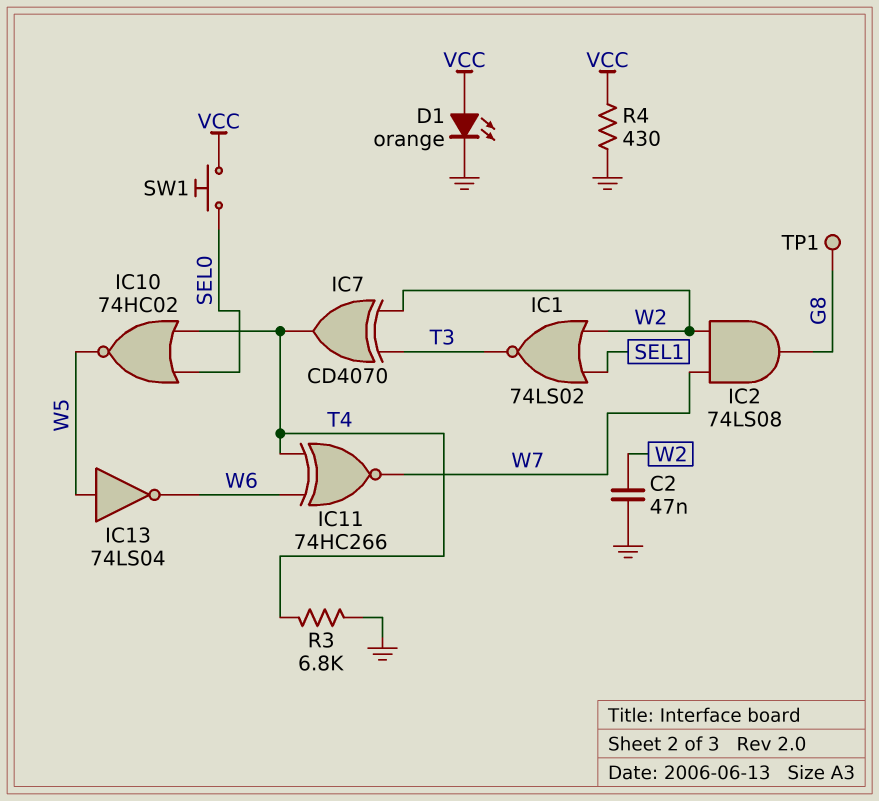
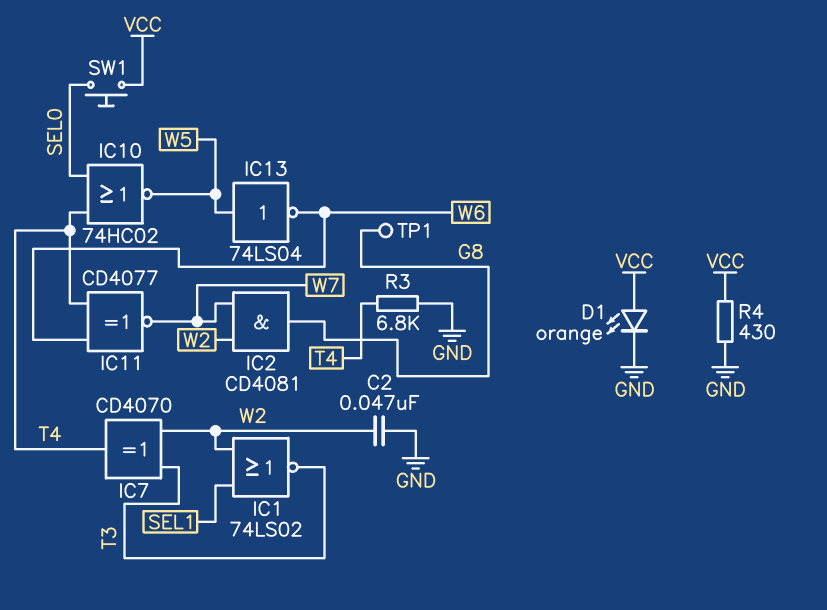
IC2: AND 74LS08 (in W2, in W7, out G8) -> AND CD4081 (in W2, in W7, out G8)
IC11: XNOR 74HC266 (in T4, in W6, out W7) -> XNOR CD4077 (in T4, in W6, out W7)

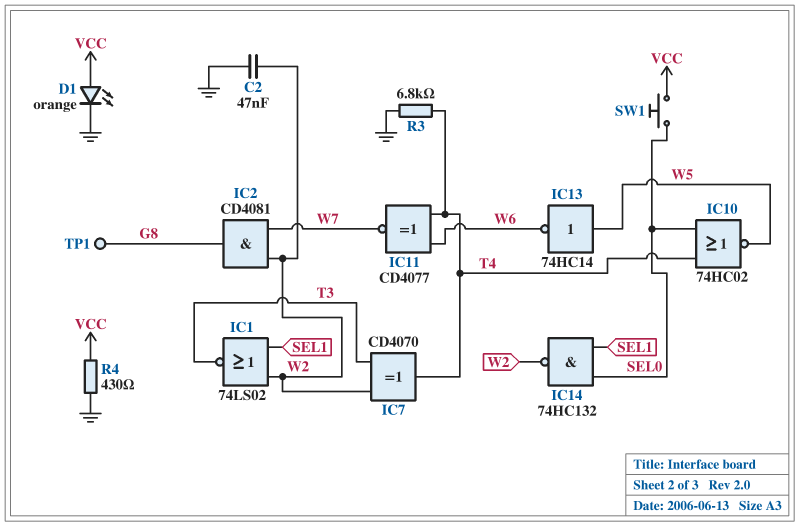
IC13: NOT 74LS04 (in W5, out W6) -> NOT 74HC14 (in W5, out W6)
IC14: none -> NAND 74HC132 (in SEL0, in SEL1, out W2)

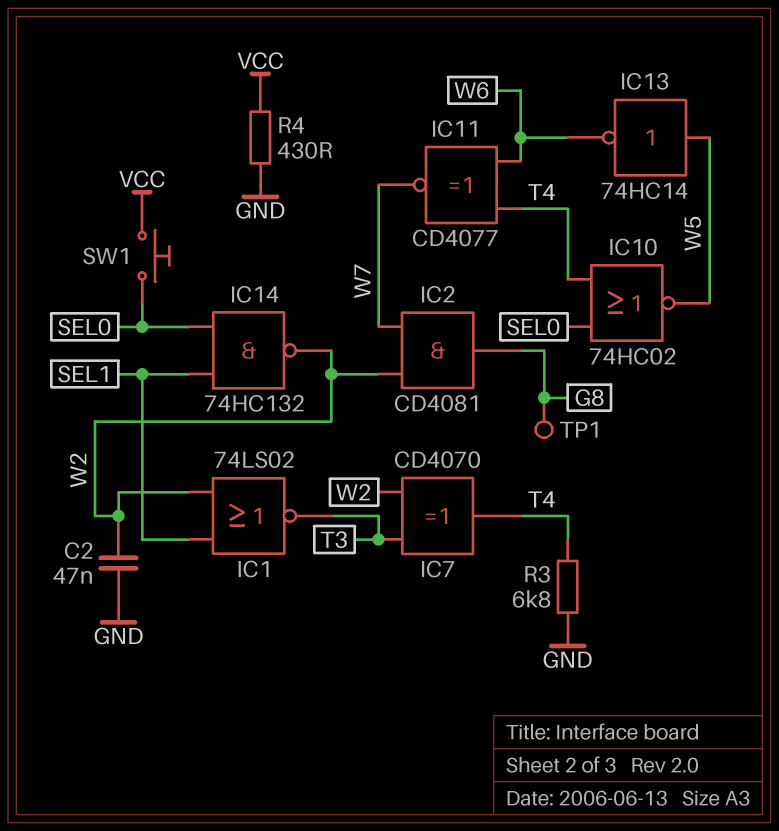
D1: LED orange (A VCC, K GND) -> none

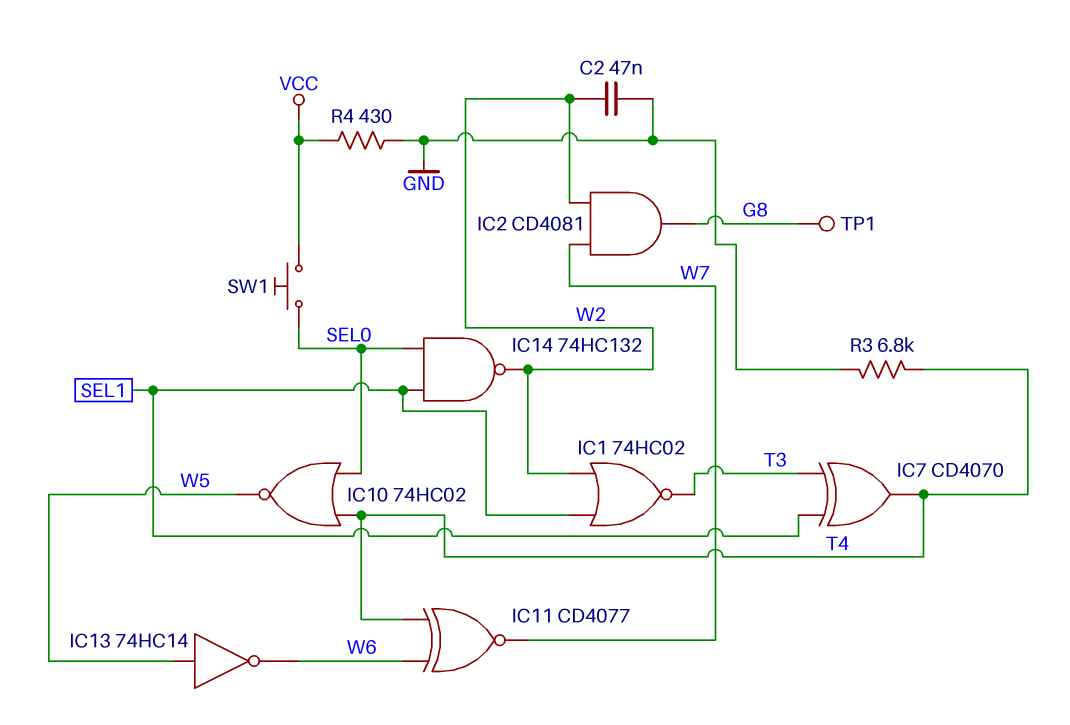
IC1: NOR 74LS02 (in SEL1, in W2, out T3) -> NOR 74HC02 (in SEL1, in W2, out T3)
IC7: XOR CD4070 (in T3, in W2, out T4) -> XOR CD4070 (in SEL1, in T3, out T4)

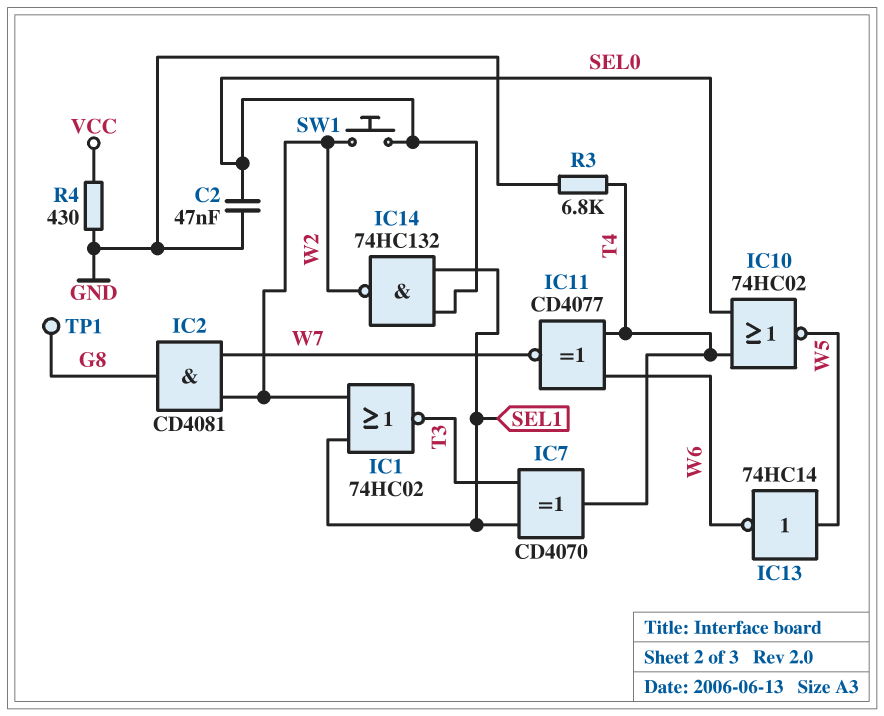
C2: 47nF (GND, W2) -> 47nF (GND, SEL0)
SW1: button (SEL0, VCC) -> button (SEL0, W2)

